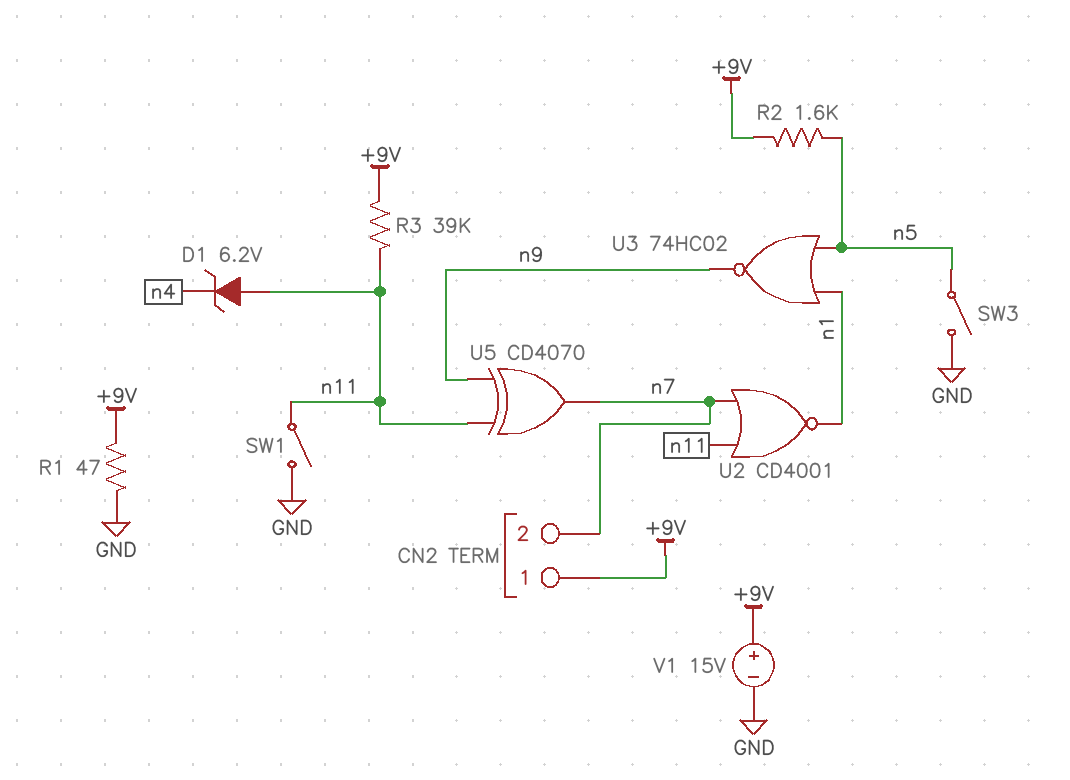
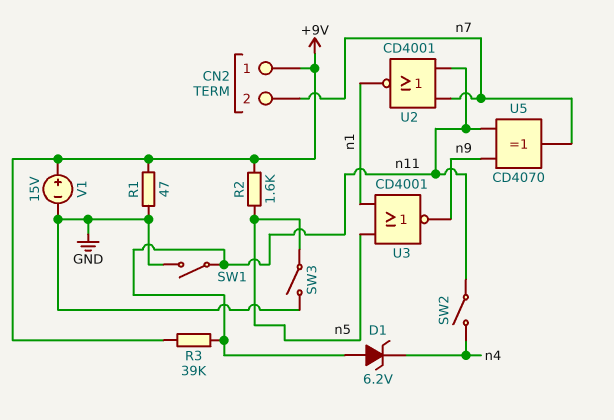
SW2: none -> switch (n4, n11)
U3: NOR 74HC02 (in n1, in n5, out n9) -> NOR CD4001 (in n1, in n5, out n9)

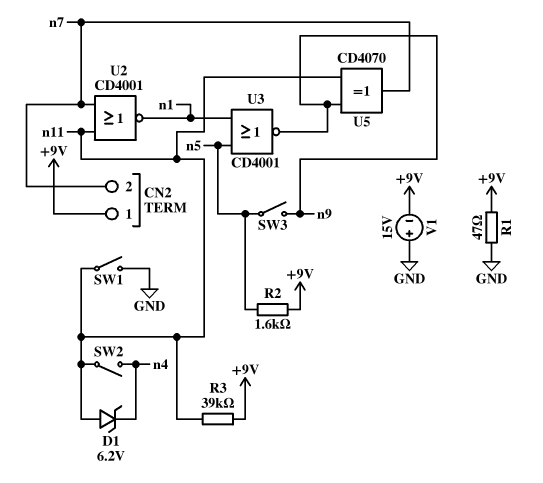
SW3: switch (GND, n5) -> switch (n5, n9)
V1: 15V (plus +9V, minus GND) -> 15V (plus GND, minus +9V)

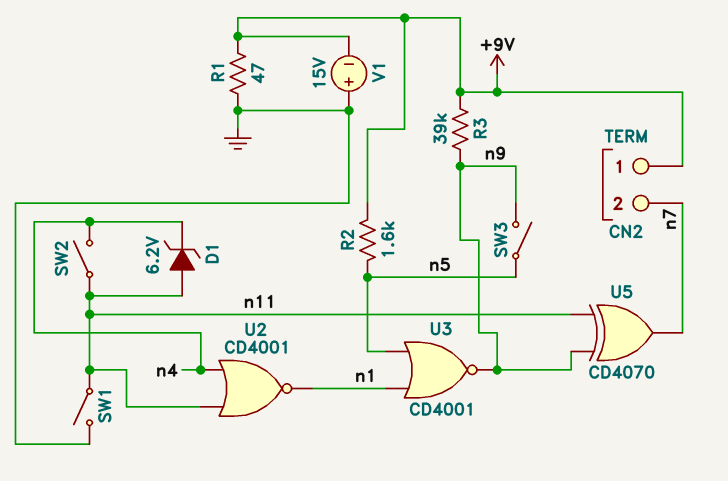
R3: 39k (+9V, n11) -> 39k (+9V, n9)
U2: NOR CD4001 (in n7, in n11, out n1) -> NOR CD4001 (in n4, in n11, out n1)

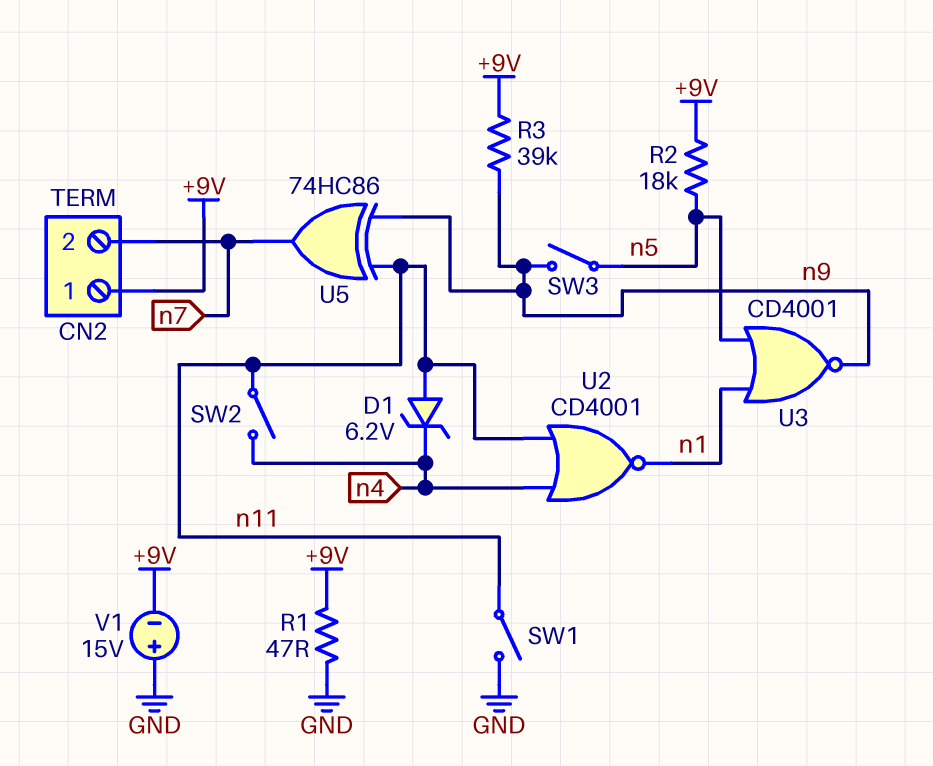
R2: 1.6k (+9V, n5) -> 18k (+9V, n5)
U5: XOR CD4070 (in n9, in n11, out n7) -> XOR 74HC86 (in n9, in n11, out n7)

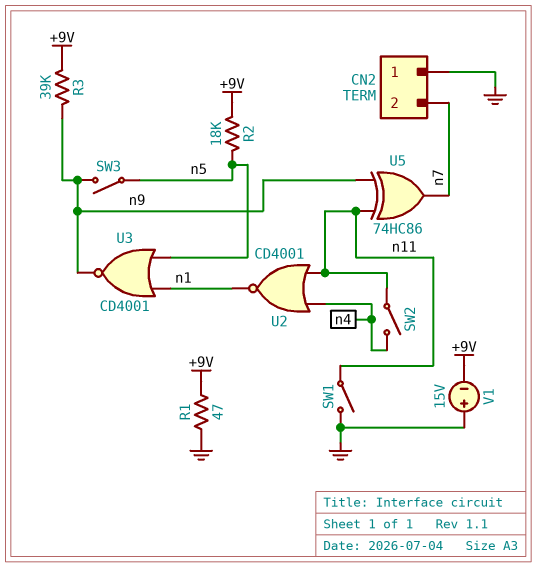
CN2 pin 1: +9V -> GND
D1: zener 6.2V (A n11, K n4) -> none

